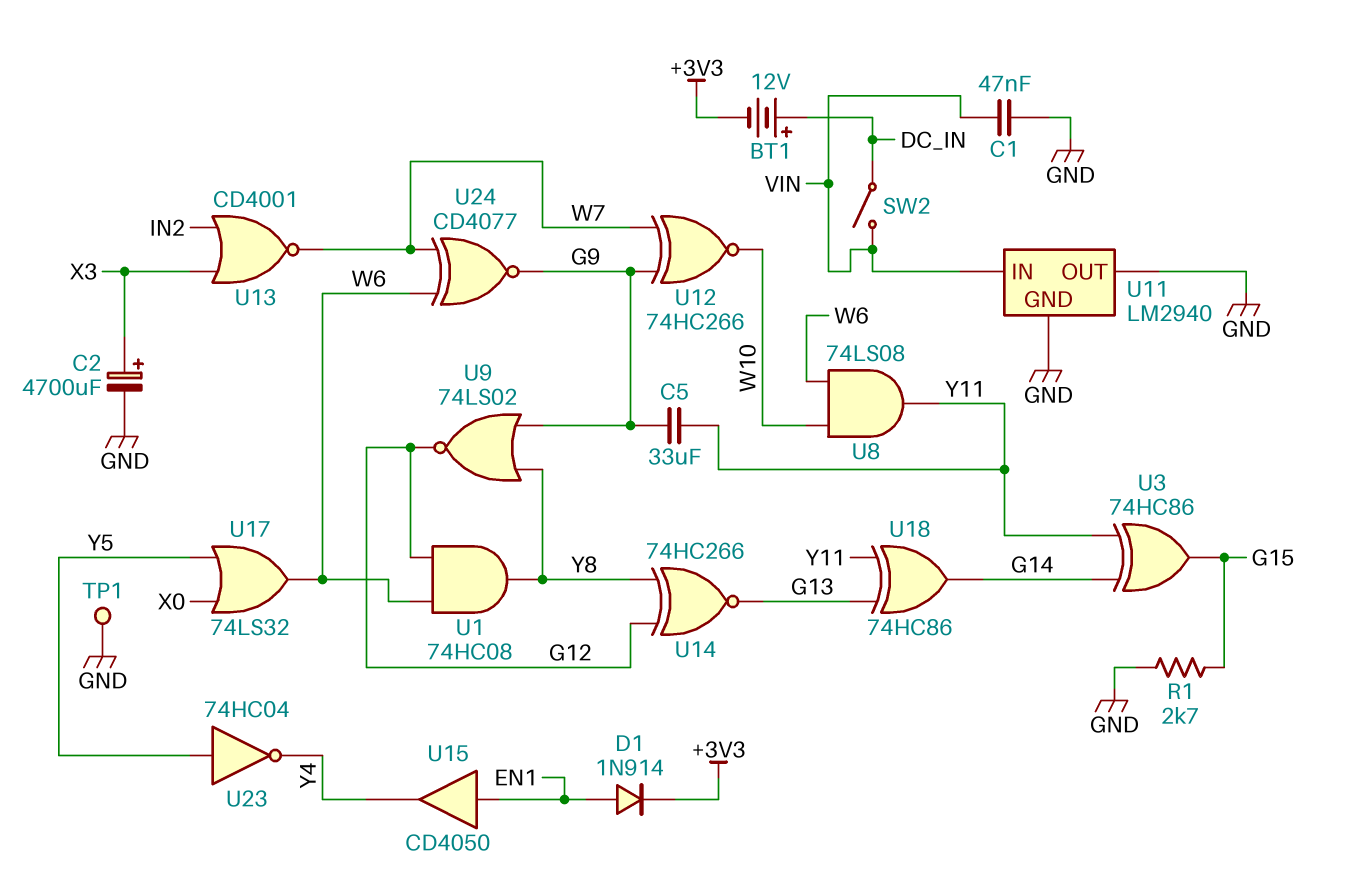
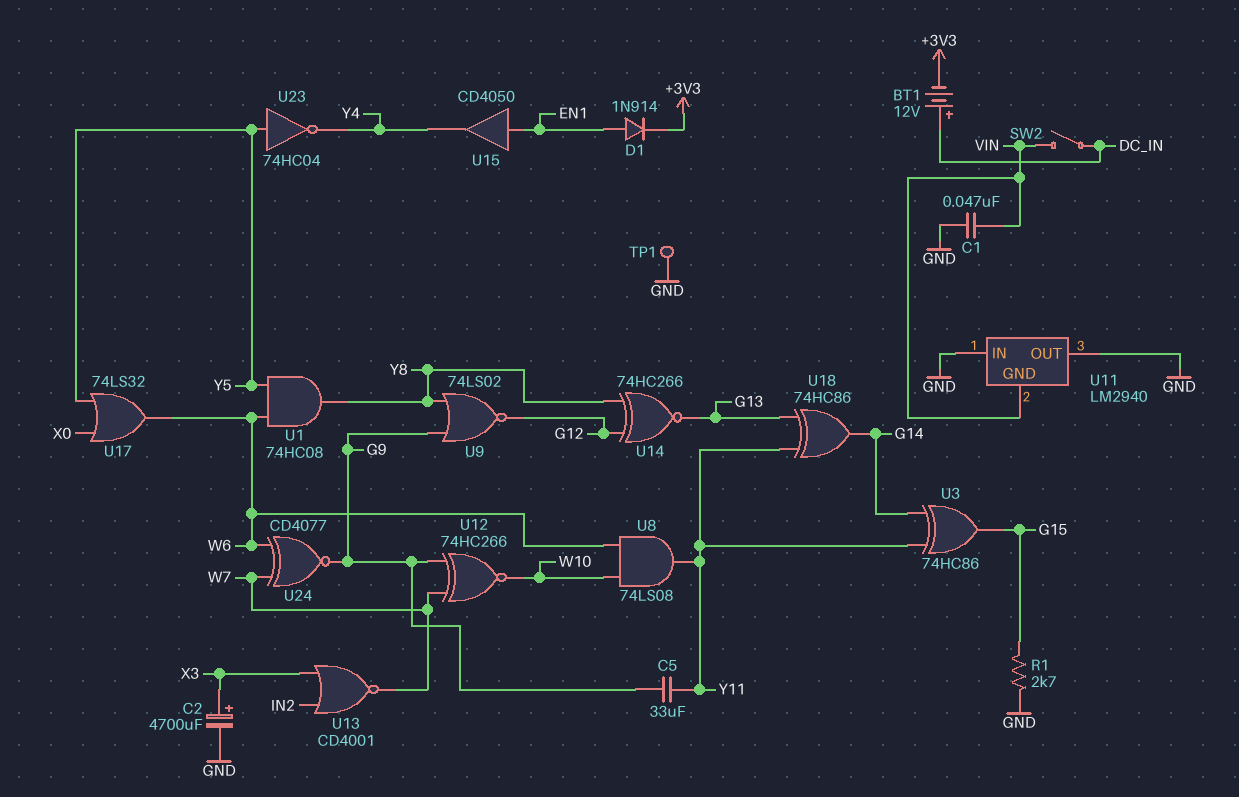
U1: AND 74HC08 (in G12, in W6, out Y8) -> AND 74HC08 (in W6, in Y5, out Y8)
U11 pin GND: GND -> VIN
U11 pin IN: VIN -> GND

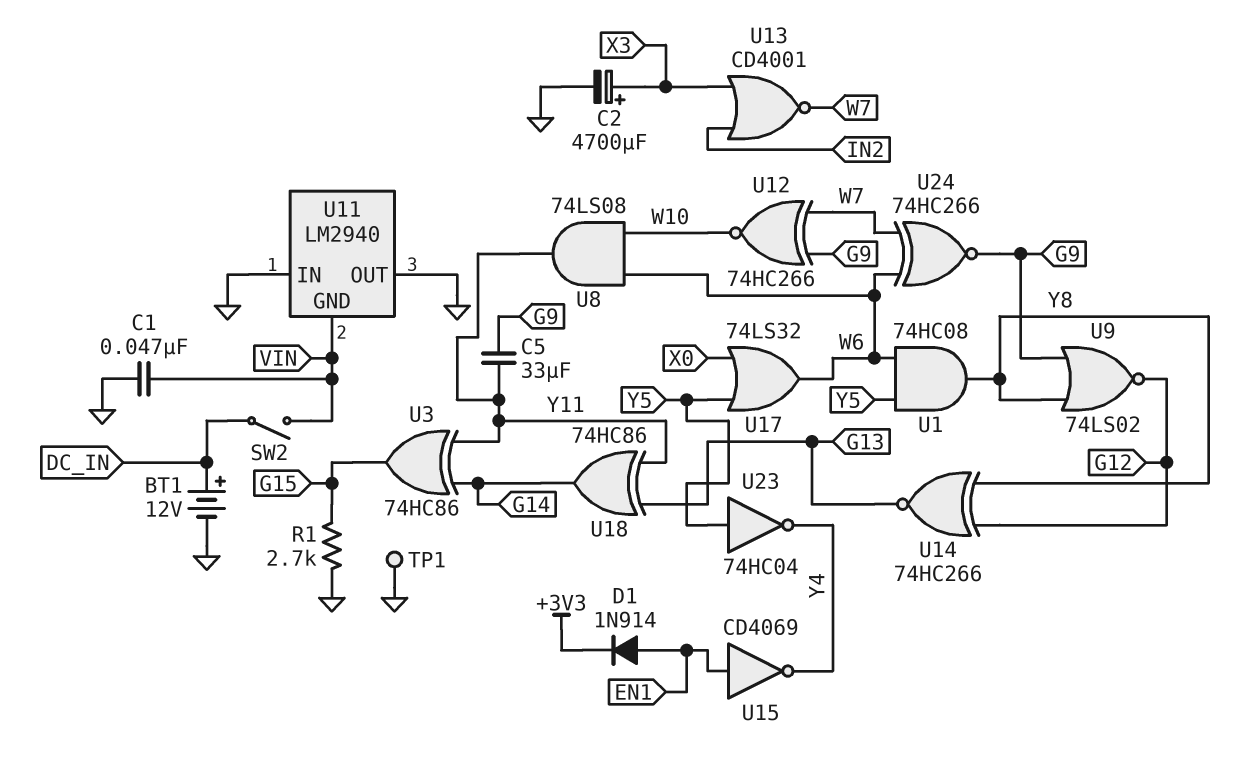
BT1: 12V (plus DC_IN, minus +3V3) -> 12V (plus DC_IN, minus GND)
U15: buffer CD4050 (in EN1, out Y4) -> NOT CD4069 (in EN1, out Y4)
U24: XNOR CD4077 (in W6, in W7, out G9) -> XNOR 74HC266 (in W6, in W7, out G9)

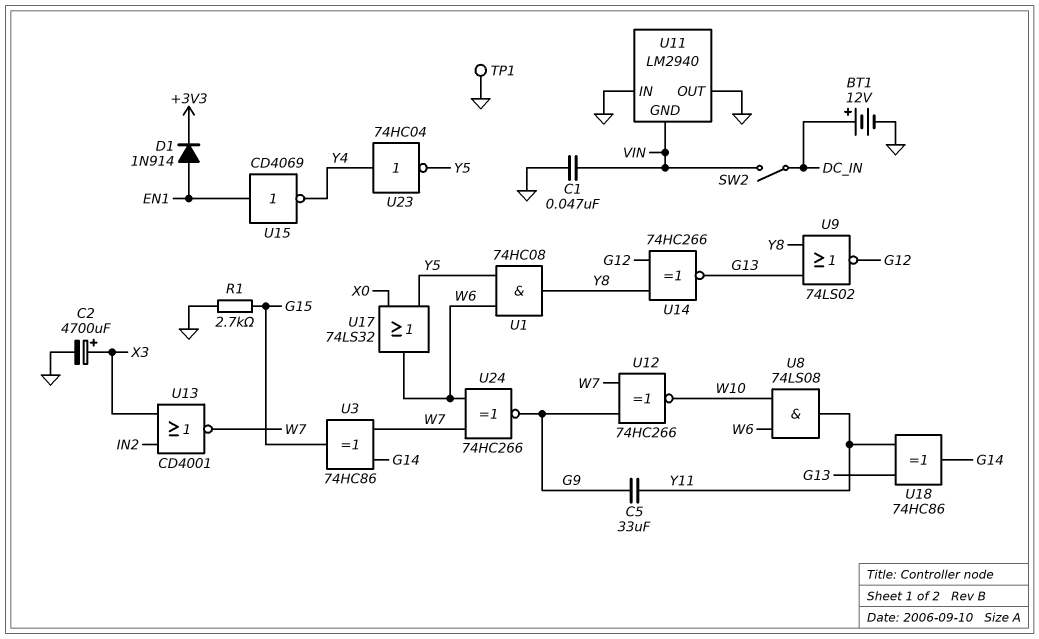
U3: XOR 74HC86 (in G14, in Y11, out G15) -> XOR 74HC86 (in G14, in W7, out G15)
U9: NOR 74LS02 (in G9, in Y8, out G12) -> NOR 74LS02 (in G13, in Y8, out G12)
U23: NOT 74HC04 (in Y5, out Y4) -> NOT 74HC04 (in Y4, out Y5)

